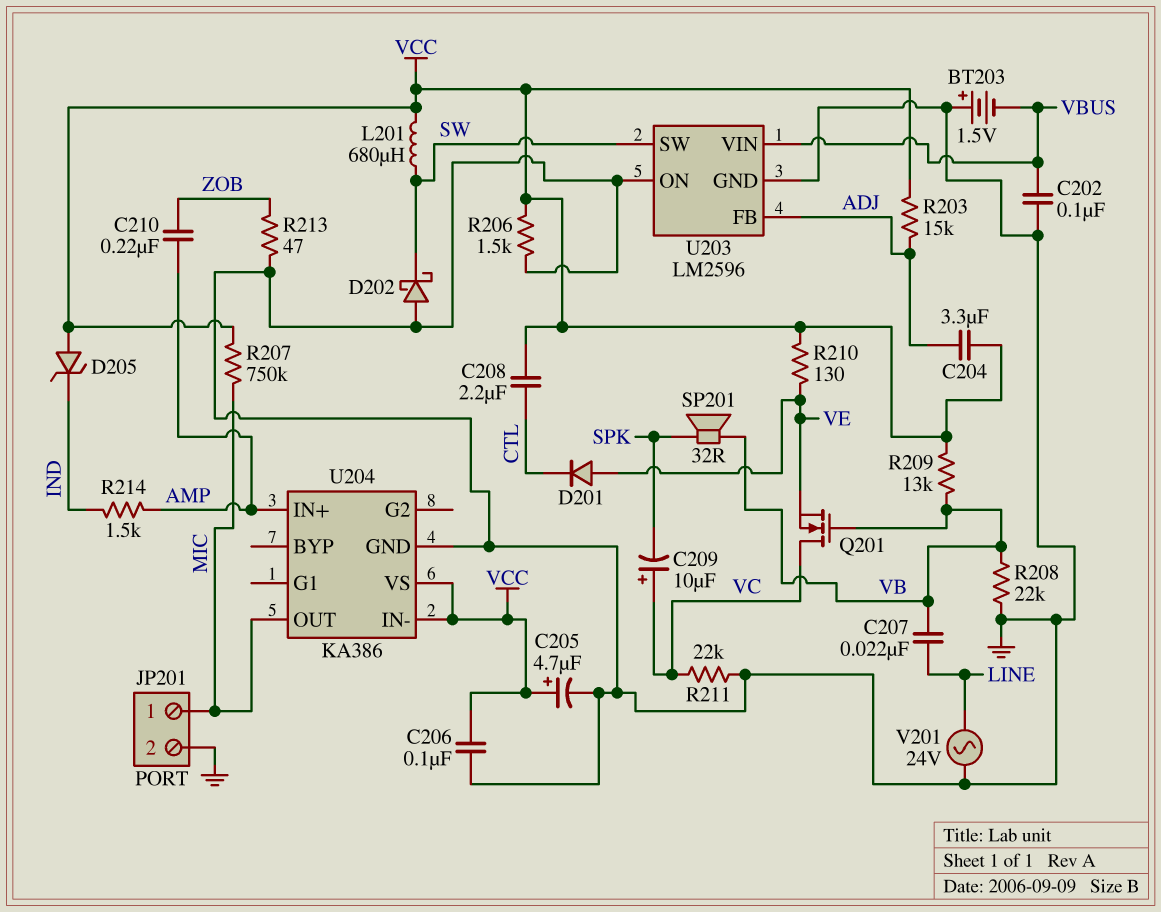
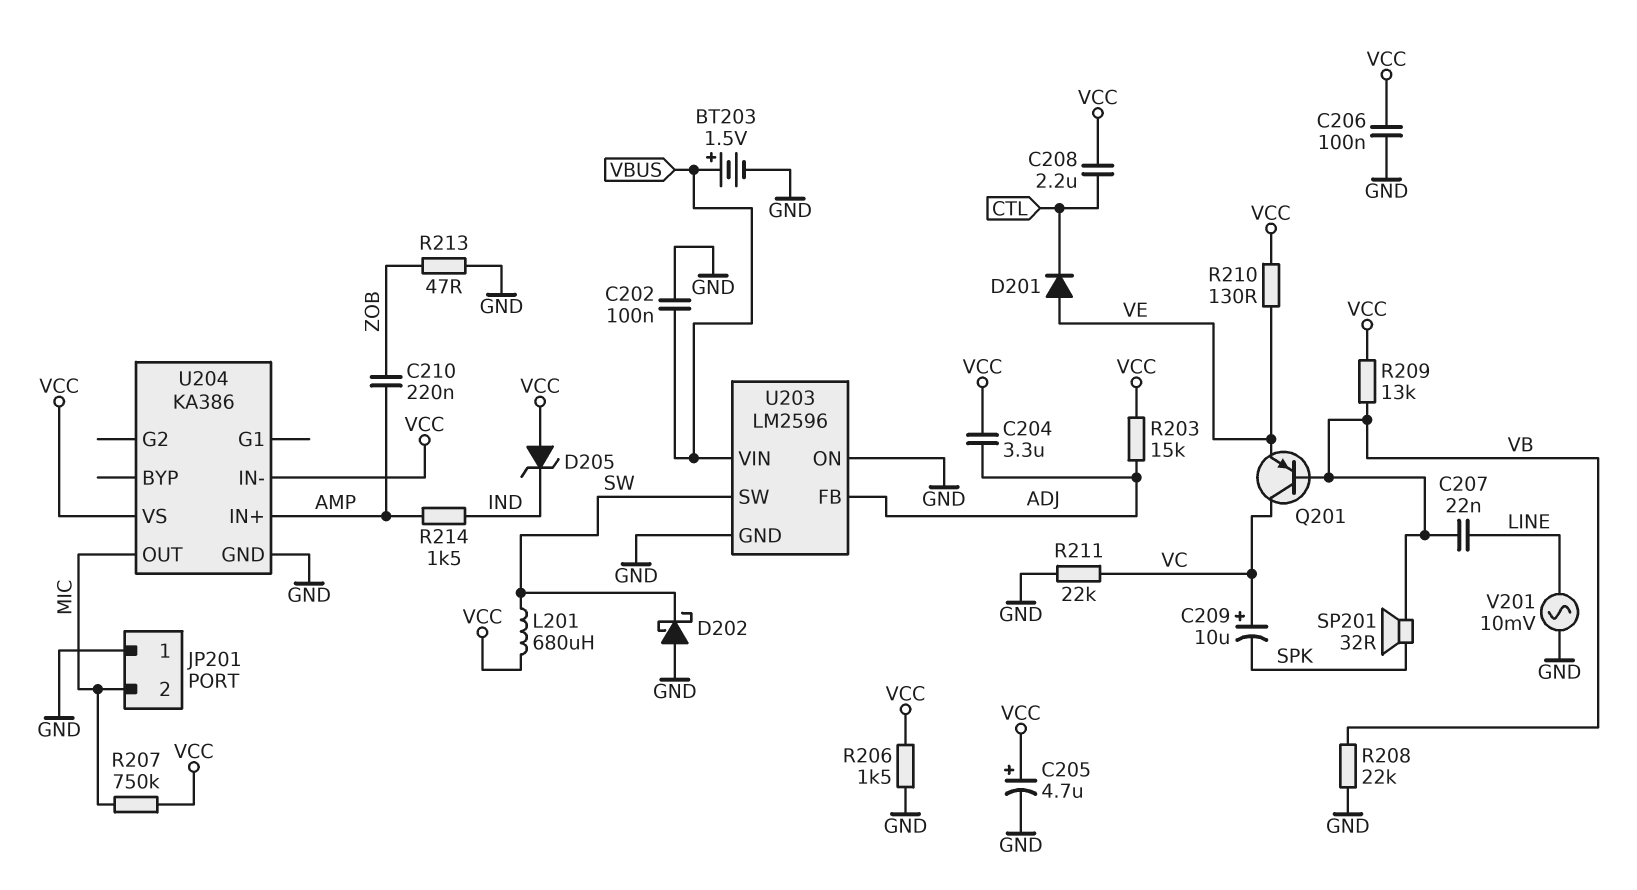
BT203: 1.5V (plus GND, minus VBUS) -> 1.5V (plus VBUS, minus GND)
JP201 pin 1: MIC -> GND
JP201 pin 2: GND -> MIC
Q201: NMOS (G VB, D VC, S VE) -> PNP (B VB, C VC, E VE)
V201: AC 24V (GND, LINE) -> AC 10mV (GND, LINE)

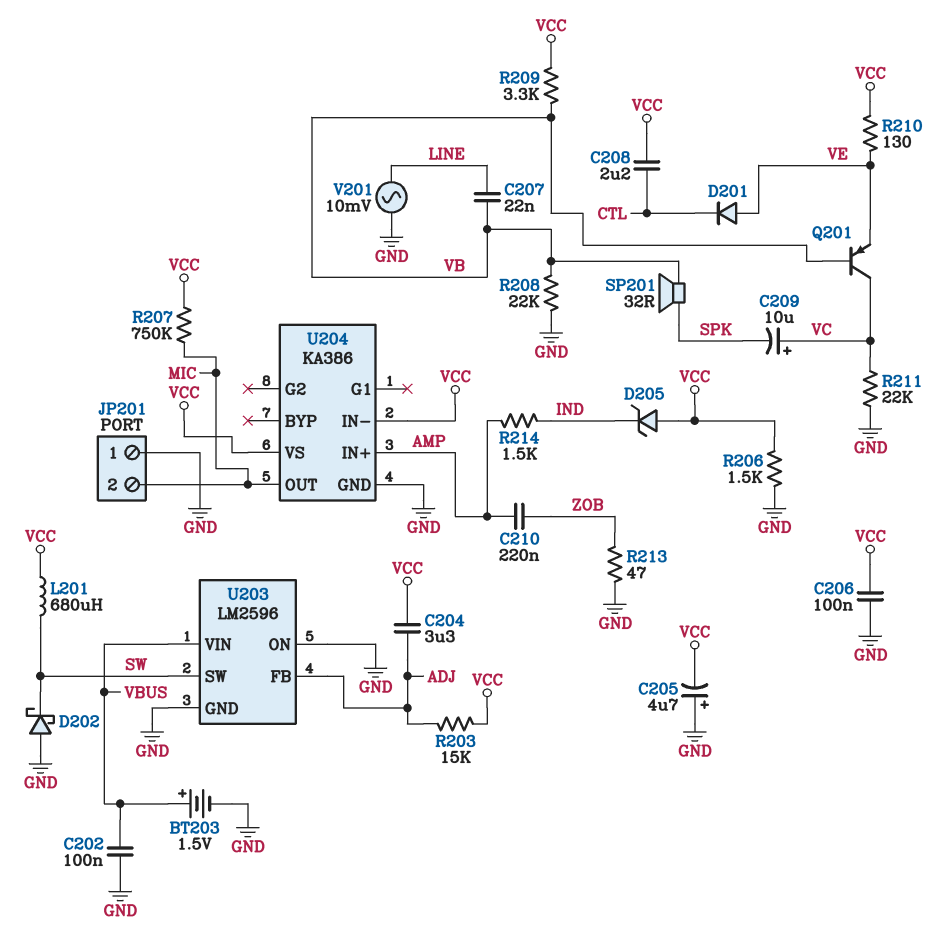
C205: 4.7uF (plus VCC, minus GND) -> 4.7uF (plus GND, minus VCC)
R209: 13k (VB, VCC) -> 3.3k (VB, VCC)

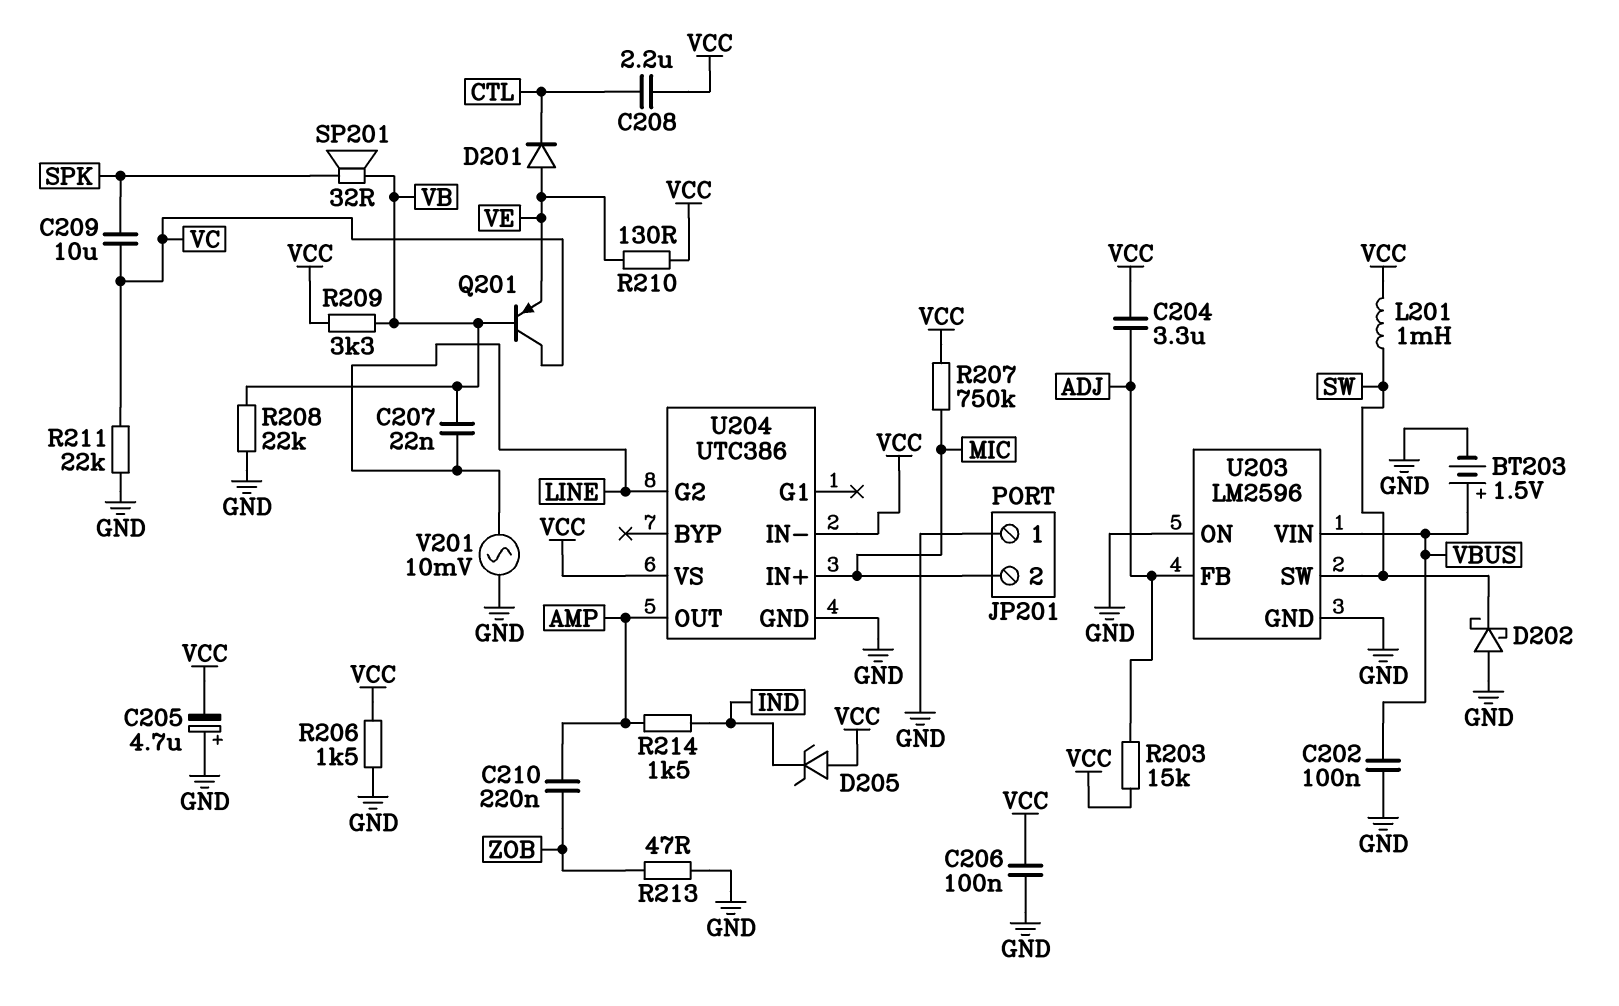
C209: 10uF (plus VC, minus SPK) -> 10uF (SPK, VC)
L201: 680uH (SW, VCC) -> 1mH (SW, VCC)
U204: KA386 -> UTC386
U204 pin G2: none -> LINE
U204 pin IN+: AMP -> MIC
U204 pin OUT: MIC -> AMP

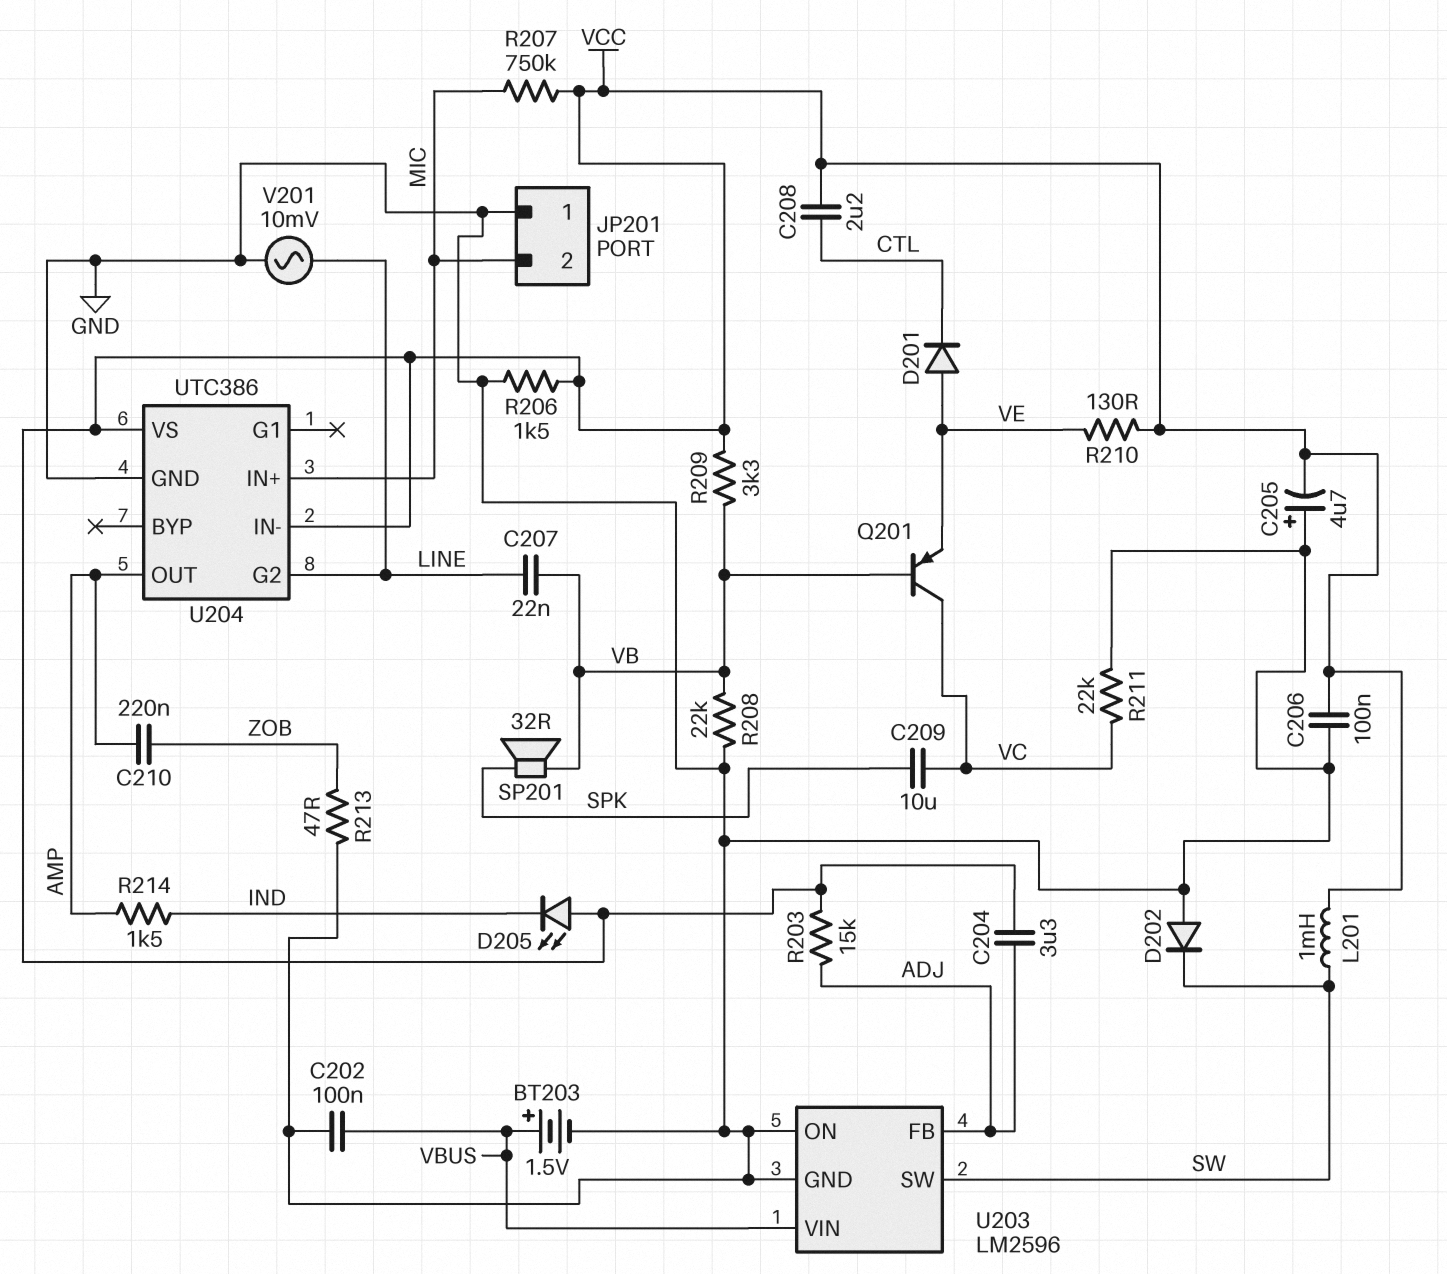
D202: schottky (A GND, K SW) -> diode (A GND, K SW)
D205: zener (A VCC, K IND) -> LED (A VCC, K IND)

